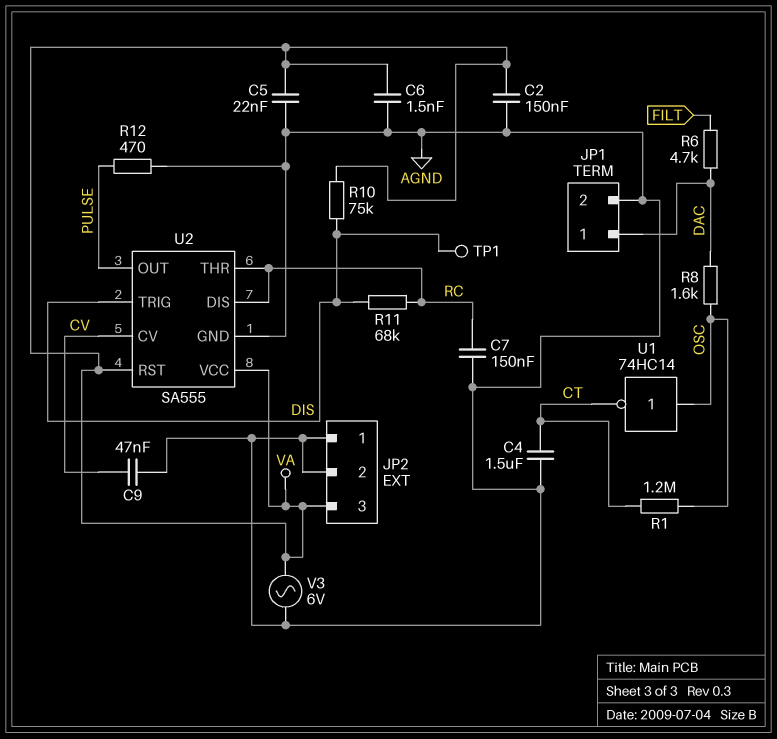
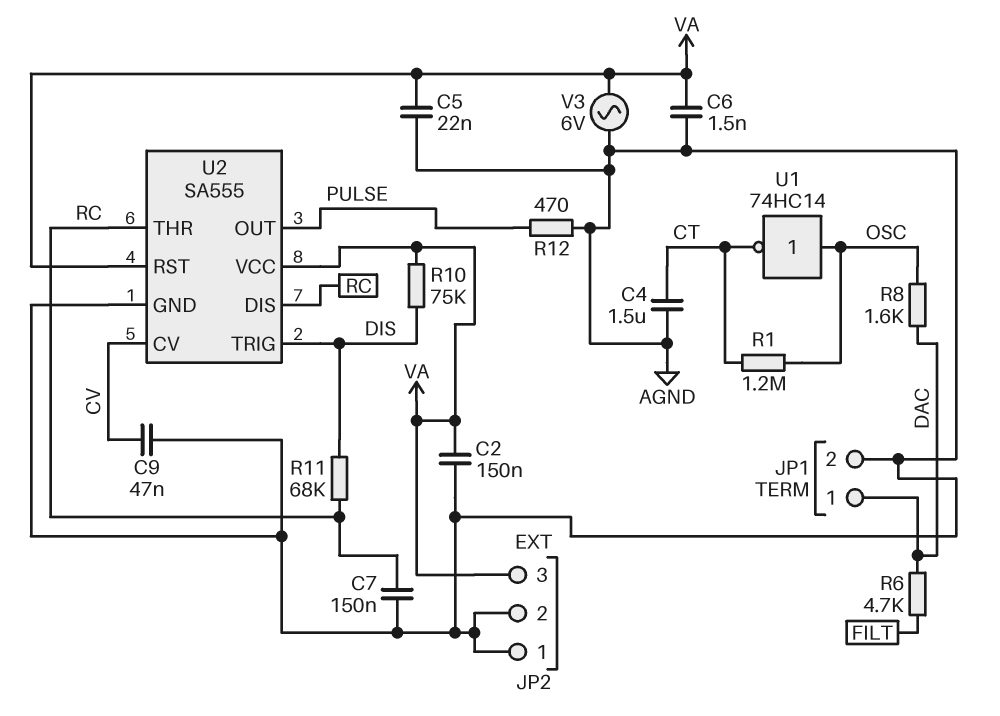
TP1: test point (DIS) -> none

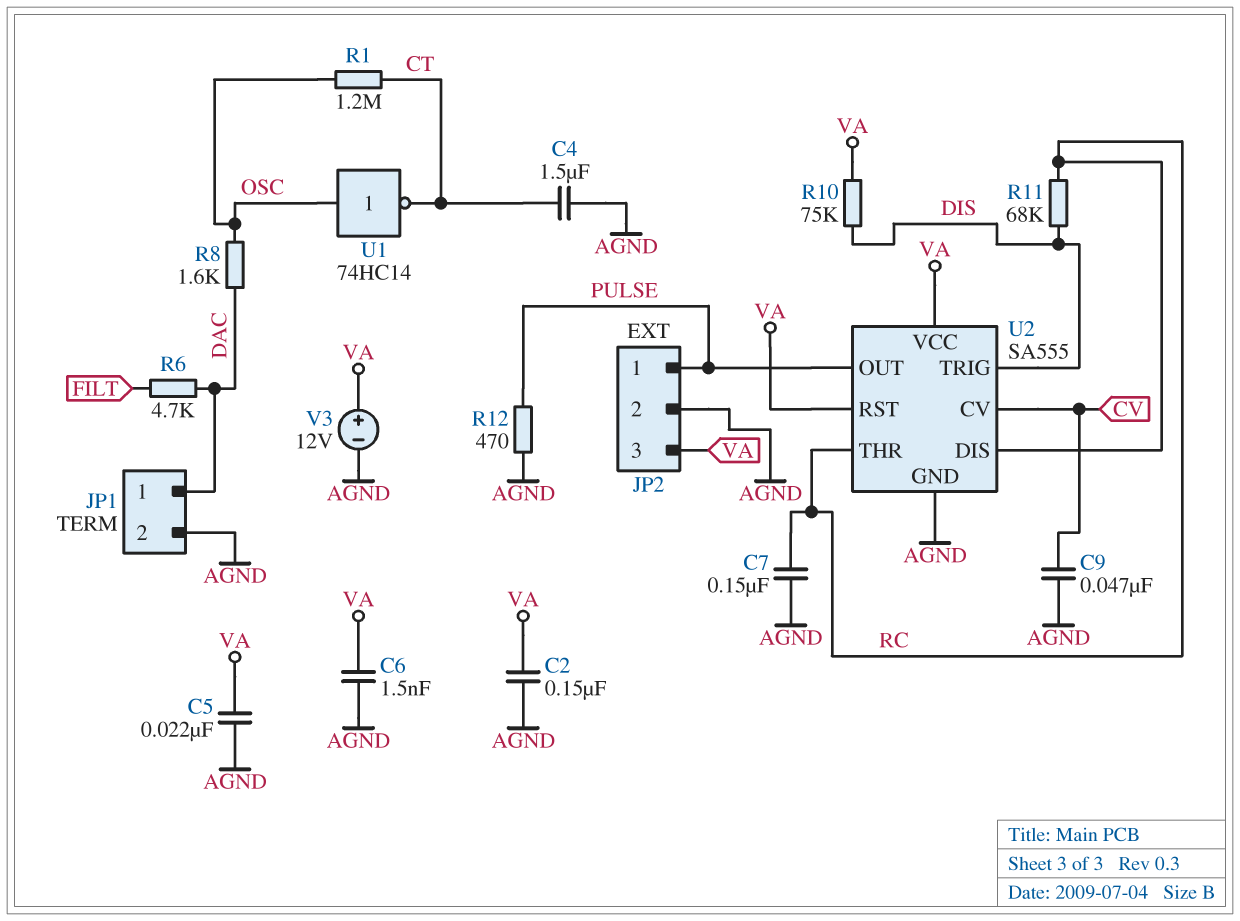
JP2 pin 1: AGND -> PULSE
V3: AC 6V (AGND, VA) -> 12V (plus VA, minus AGND)

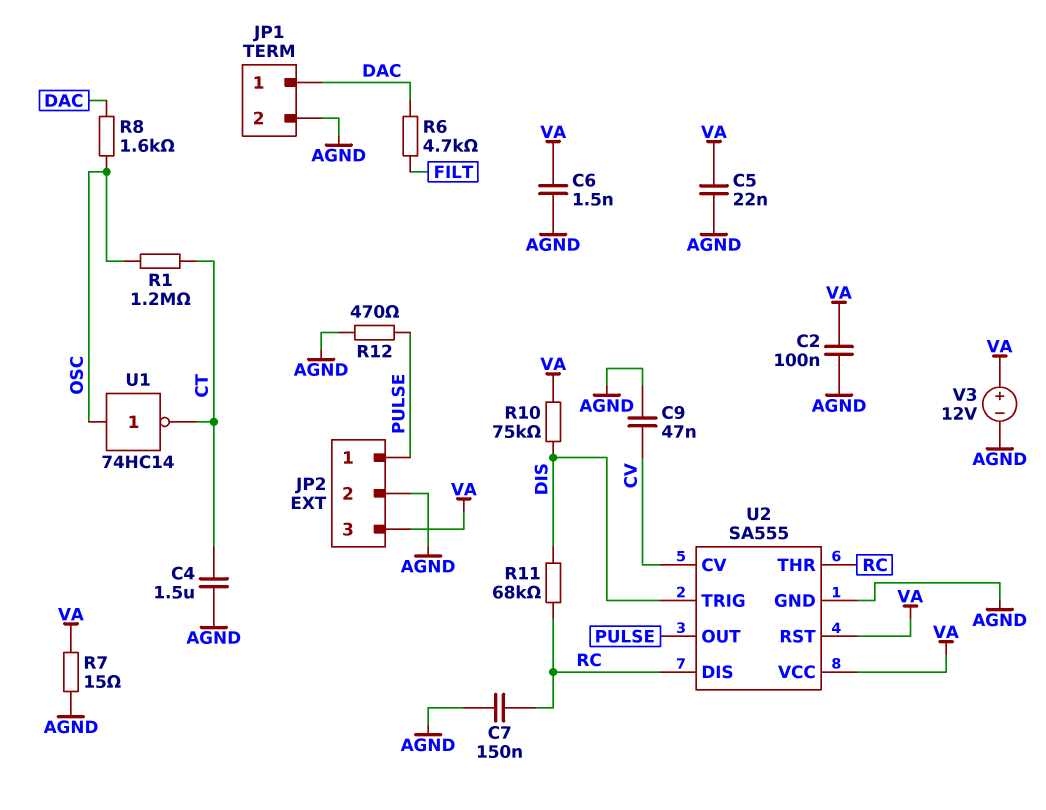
C2: 150nF (AGND, VA) -> 100nF (AGND, VA)
R7: none -> 15 (AGND, VA)

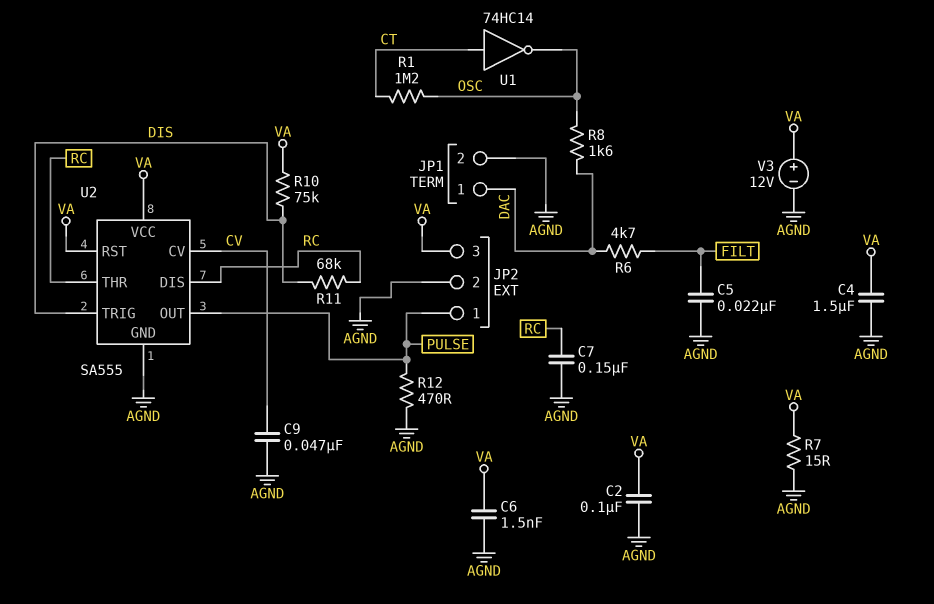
C4: 1.5uF (AGND, CT) -> 1.5uF (AGND, VA)
C5: 22nF (AGND, VA) -> 22nF (AGND, FILT)
U1: NOT 74HC14 (in OSC, out CT) -> NOT 74HC14 (in CT, out OSC)

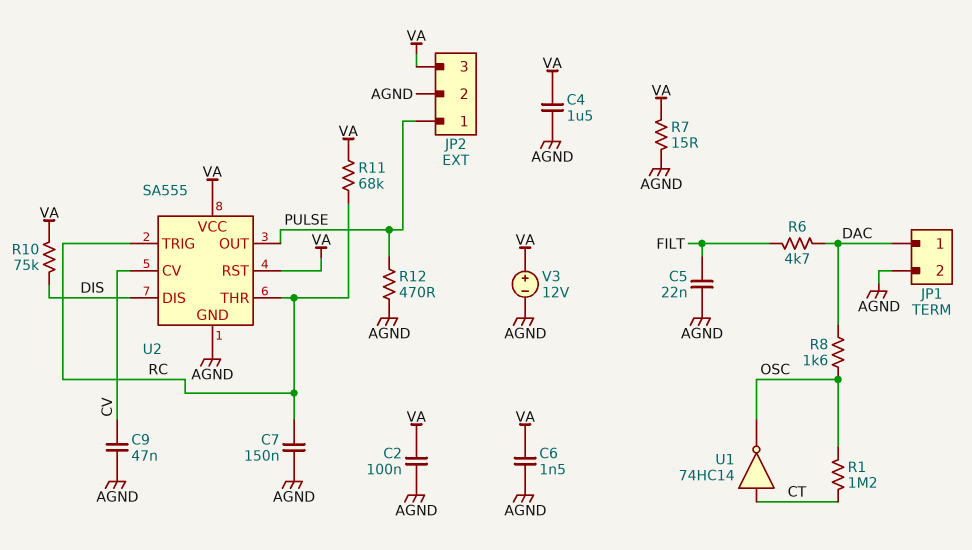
R11: 68k (DIS, RC) -> 68k (RC, VA)
U2 pin DIS: RC -> DIS
U2 pin TRIG: DIS -> RC

